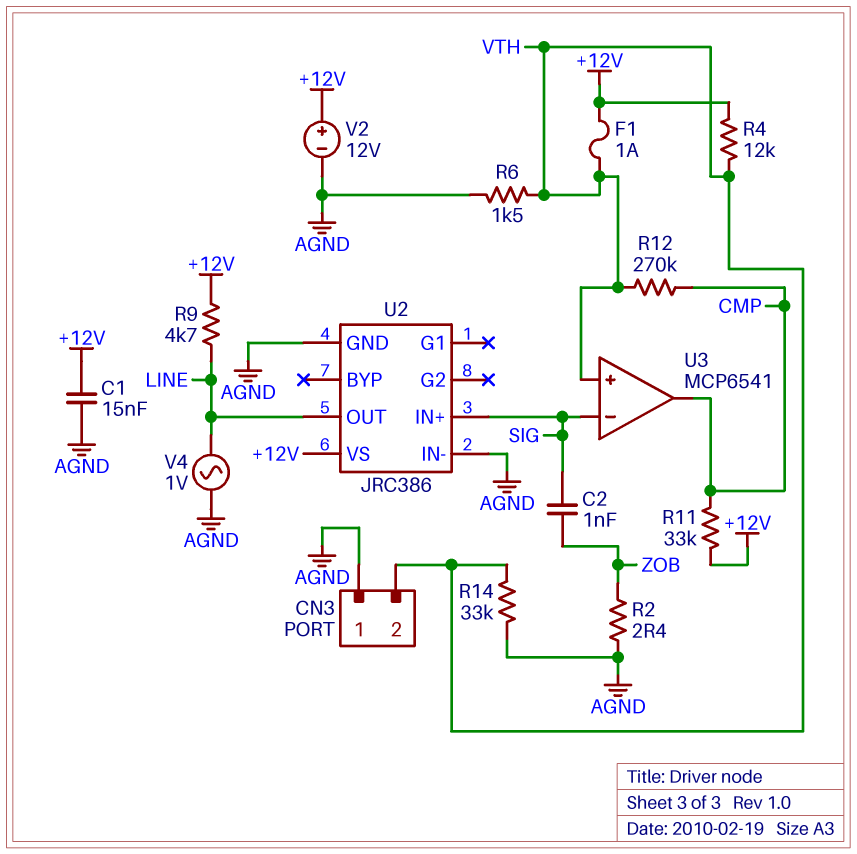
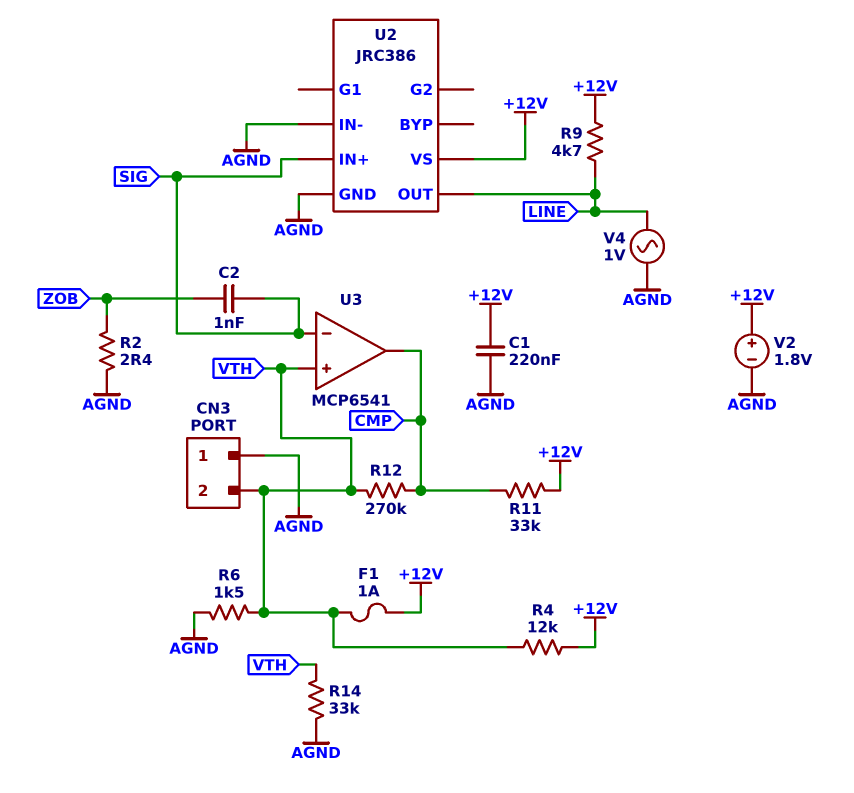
C1: 15nF (+12V, AGND) -> 220nF (+12V, AGND)
V2: 12V (plus +12V, minus AGND) -> 1.8V (plus +12V, minus AGND)

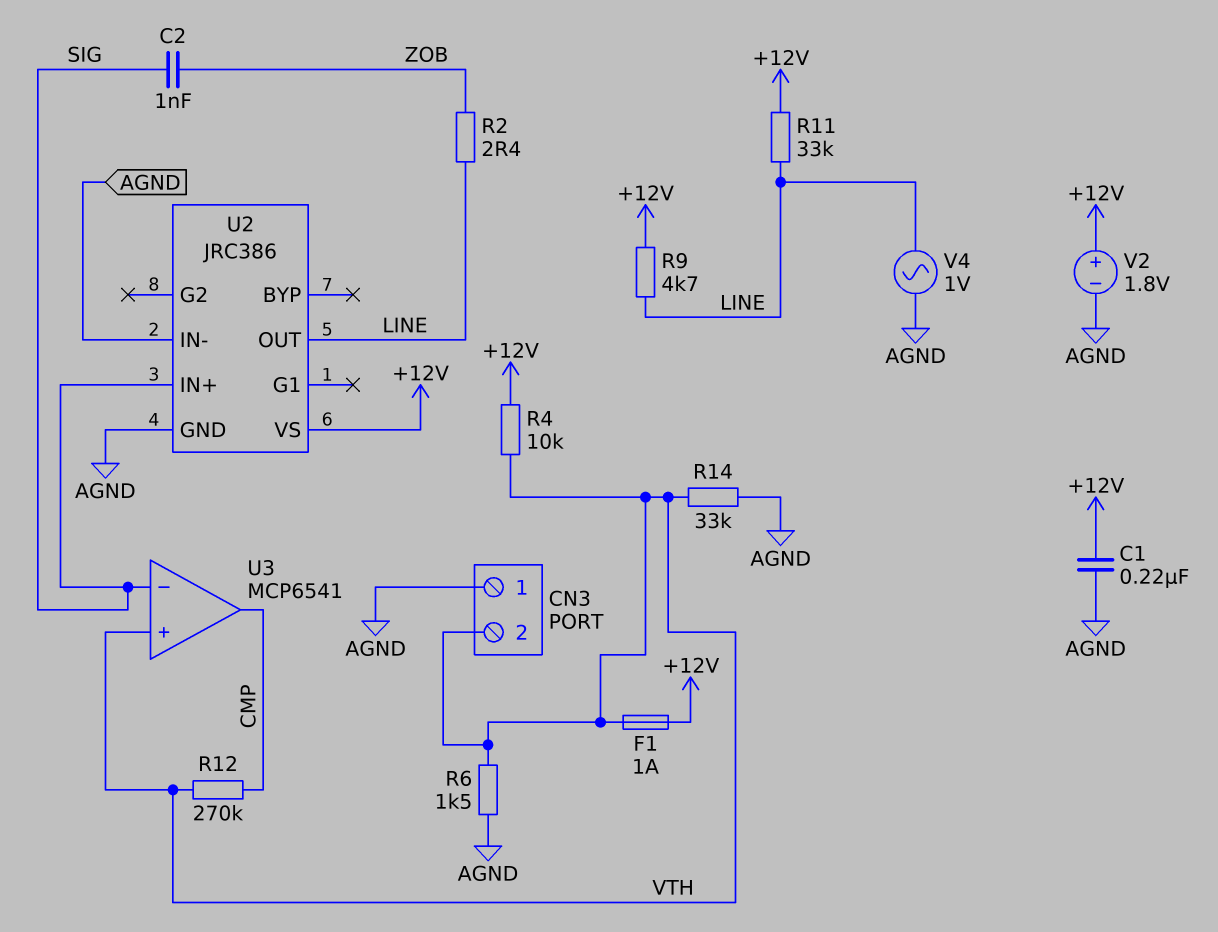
R2: 2.4 (AGND, ZOB) -> 2.4 (LINE, ZOB)
R4: 12k (+12V, VTH) -> 10k (+12V, VTH)
R11: 33k (+12V, CMP) -> 33k (+12V, LINE)

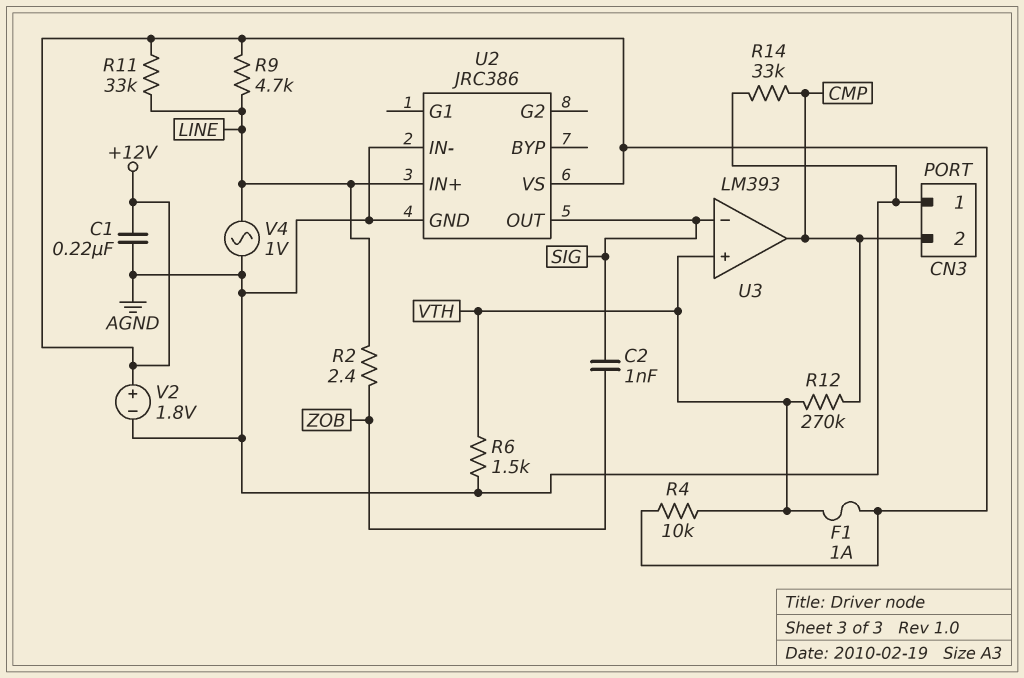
CN3 pin 2: VTH -> CMP
R14: 33k (AGND, VTH) -> 33k (AGND, CMP)
U2 pin IN+: SIG -> LINE
U2 pin OUT: LINE -> SIG
U3: MCP6541 -> LM393

